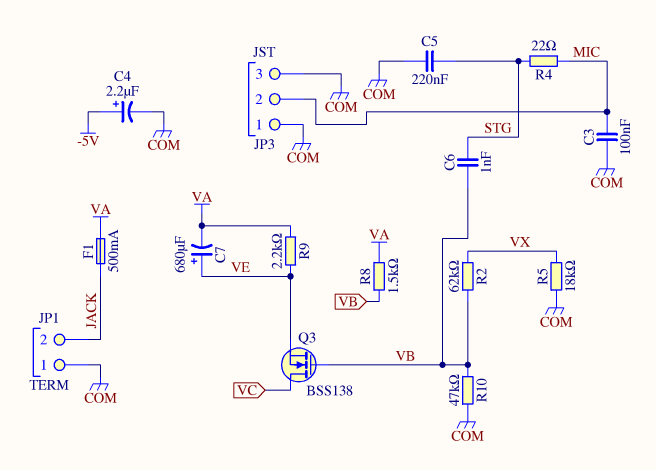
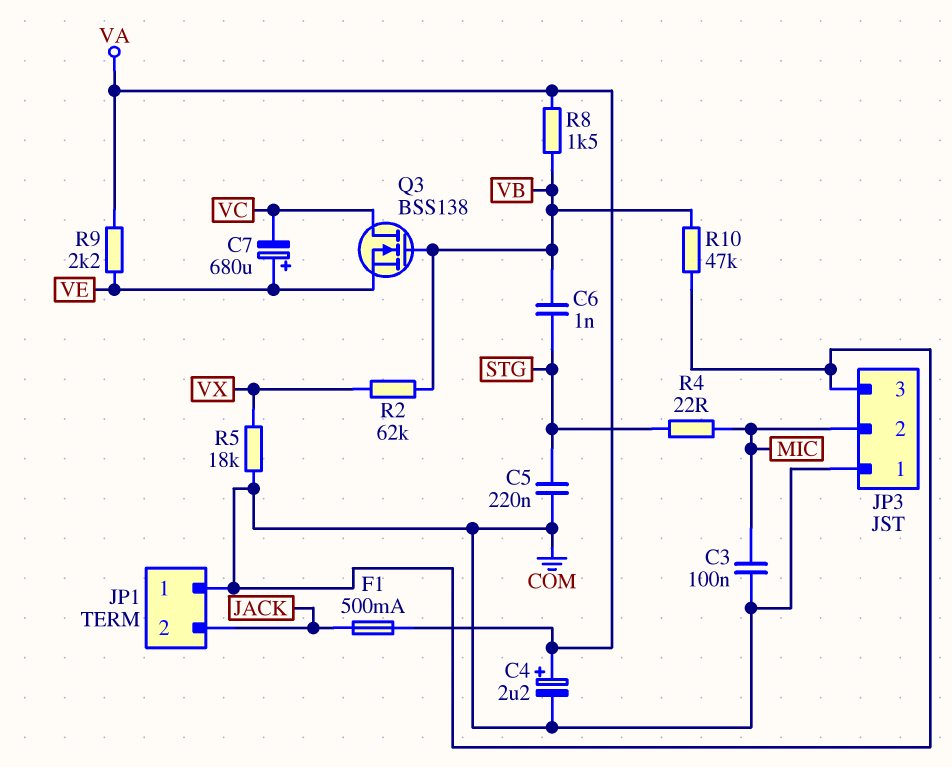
C4: 2.2uF (plus -5V, minus COM) -> 2.2uF (plus VA, minus COM)
C7: 680uF (plus VE, minus VA) -> 680uF (plus VE, minus VC)

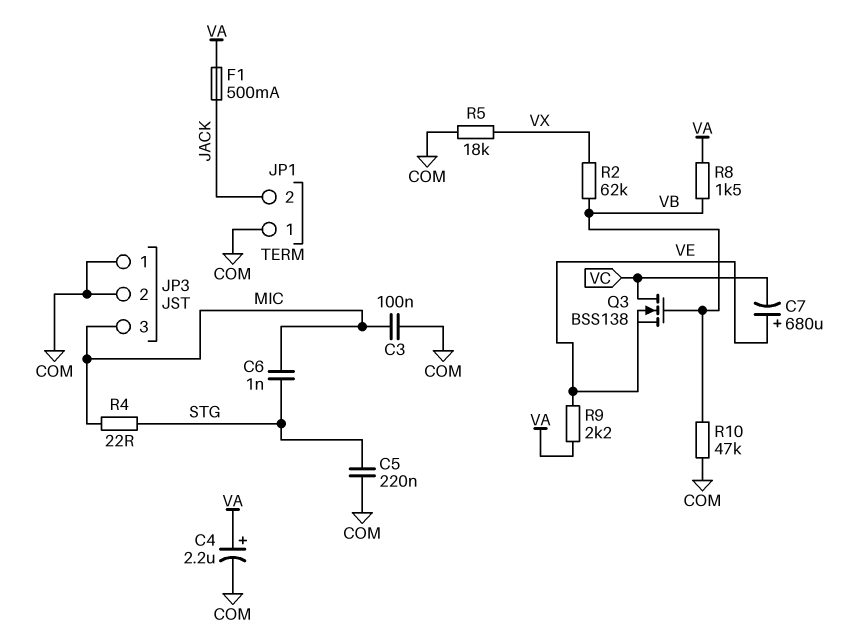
C6: 1nF (STG, VB) -> 1nF (MIC, STG)
JP3 pin 2: MIC -> COM
JP3 pin 3: COM -> MIC

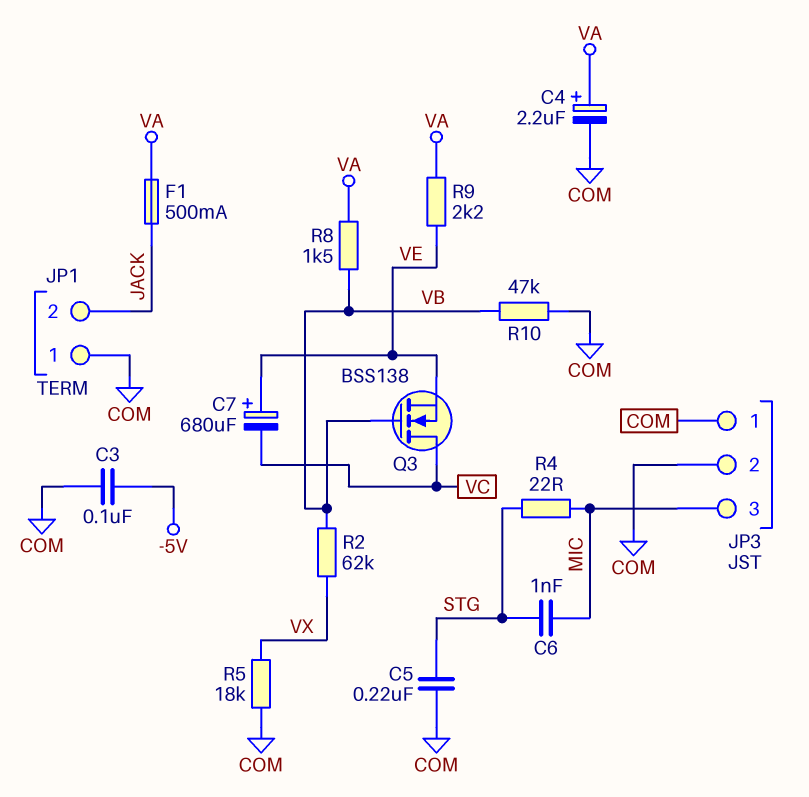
C3: 100nF (COM, MIC) -> 100nF (-5V, COM)

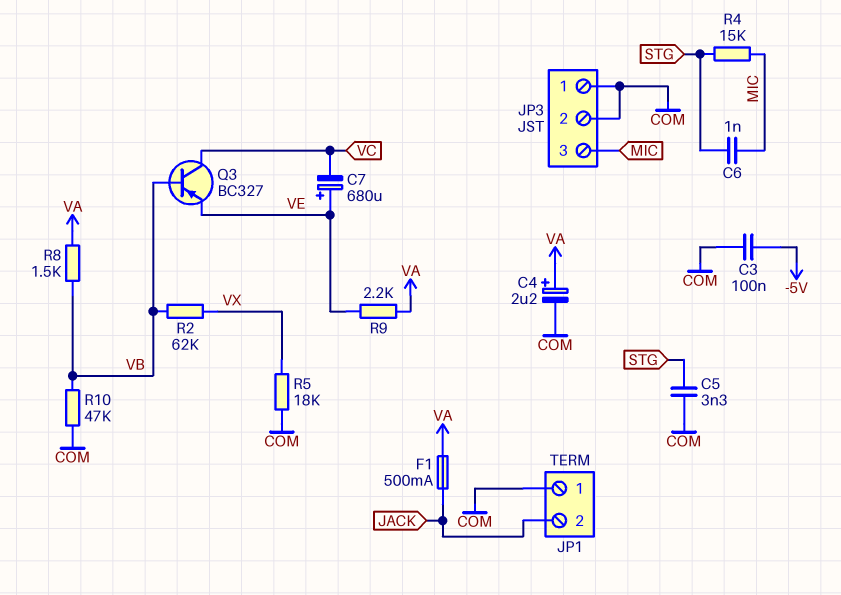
C5: 220nF (COM, STG) -> 3.3nF (COM, STG)
Q3: NMOS BSS138 (G VB, D VC, S VE) -> PNP BC327 (B VB, C VC, E VE)
R4: 22 (MIC, STG) -> 15k (MIC, STG)

